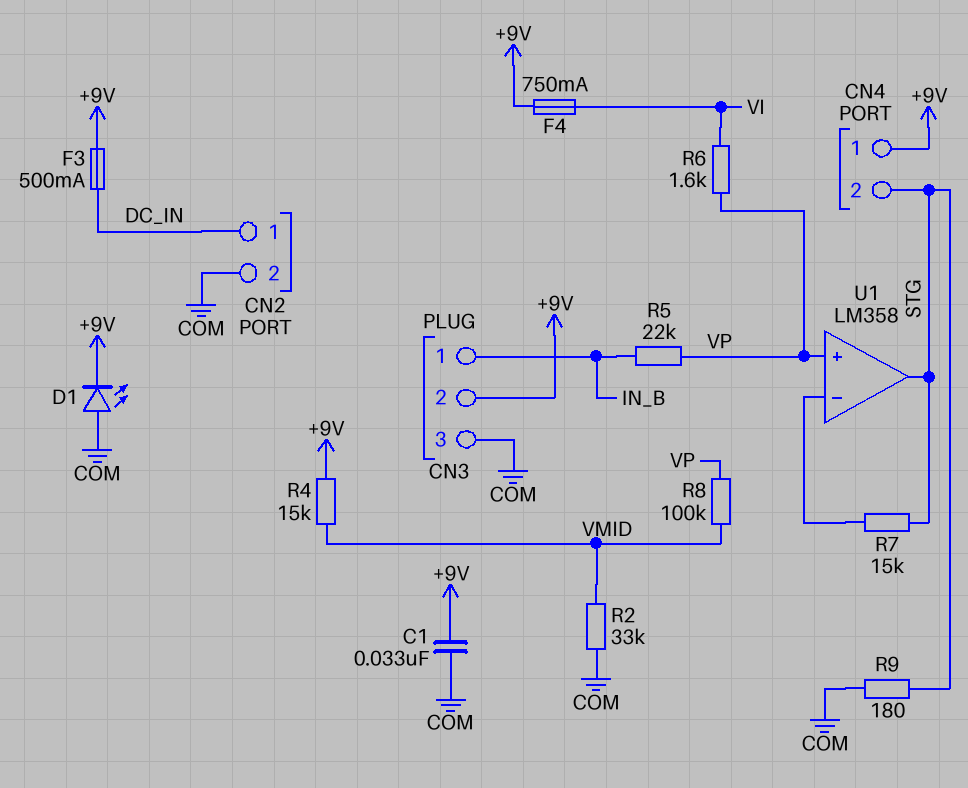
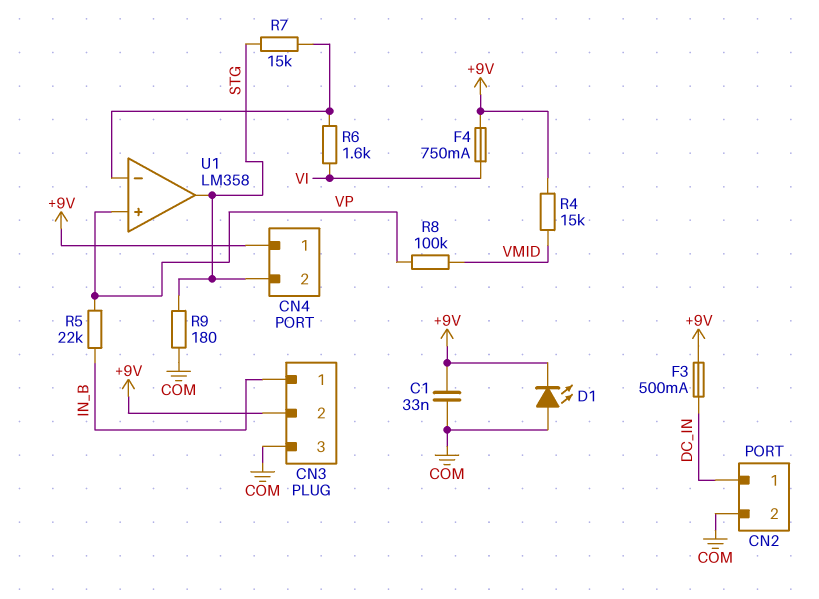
R2: 33k (COM, VMID) -> none
R6: 1.6k (VI, VP) -> 1.6k (U1/in-, VI)

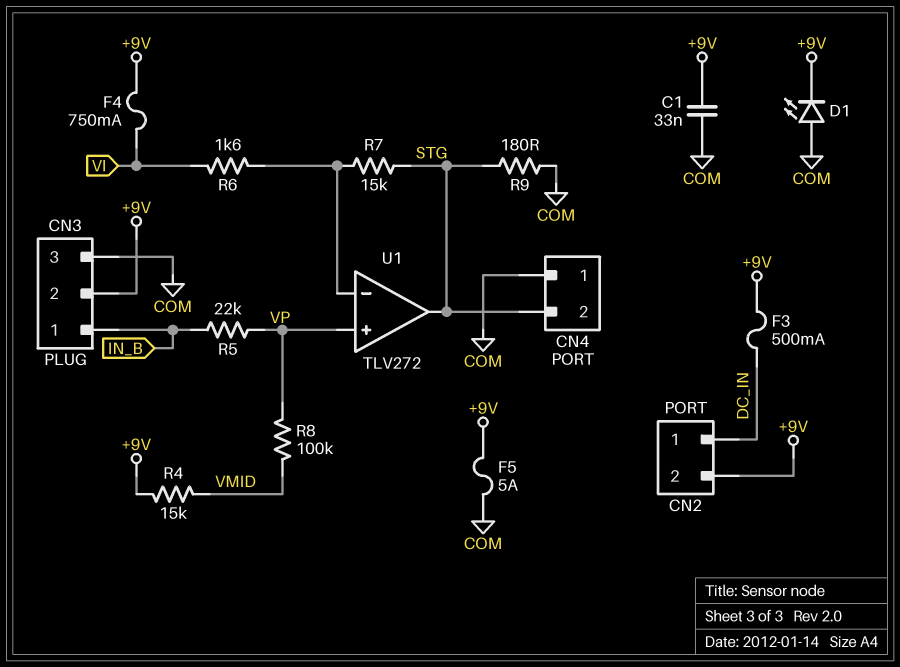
CN2 pin 2: COM -> +9V
CN4 pin 1: +9V -> COM
F5: none -> 5A (+9V, COM)
U1: LM358 -> TLV272

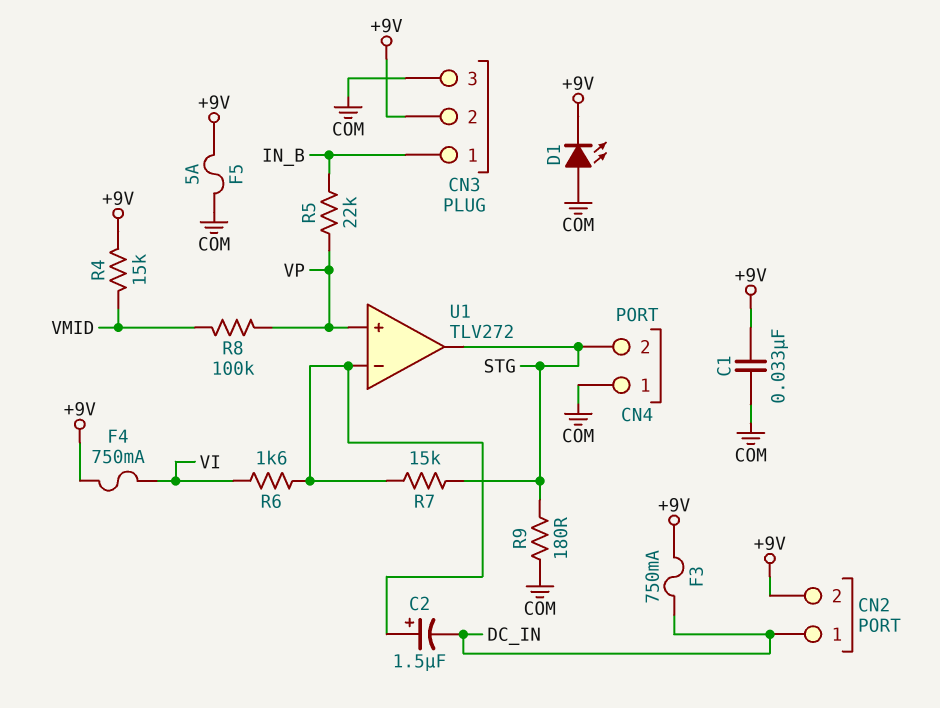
C2: none -> 1.5uF (plus U1/in-, minus DC_IN)
F3: 500mA (+9V, DC_IN) -> 750mA (+9V, DC_IN)

